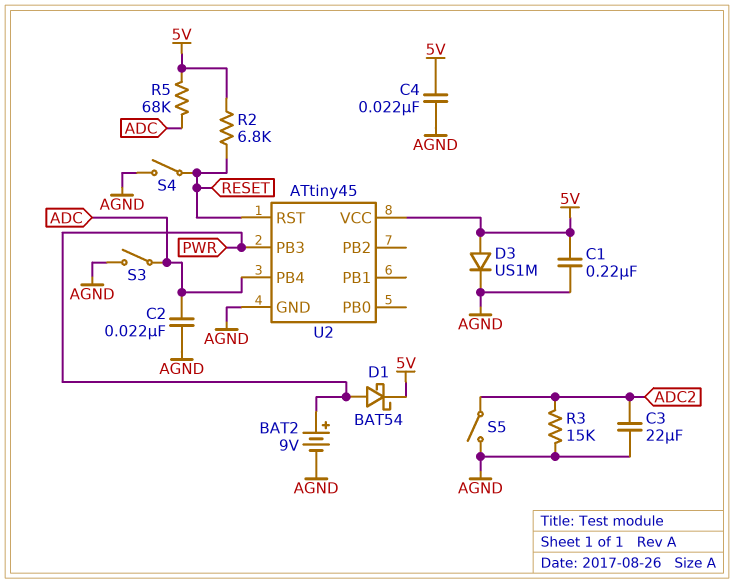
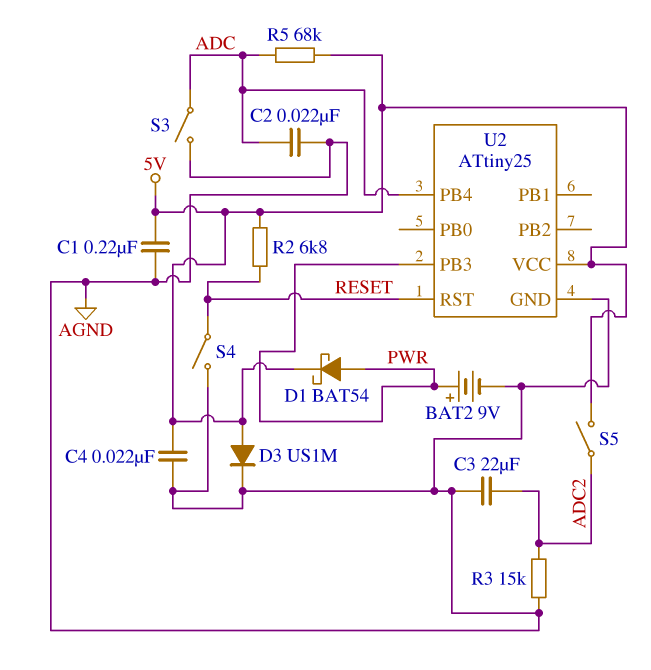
S5: switch (ADC2, AGND) -> switch (5V, ADC2)
U2: ATtiny45 -> ATtiny25

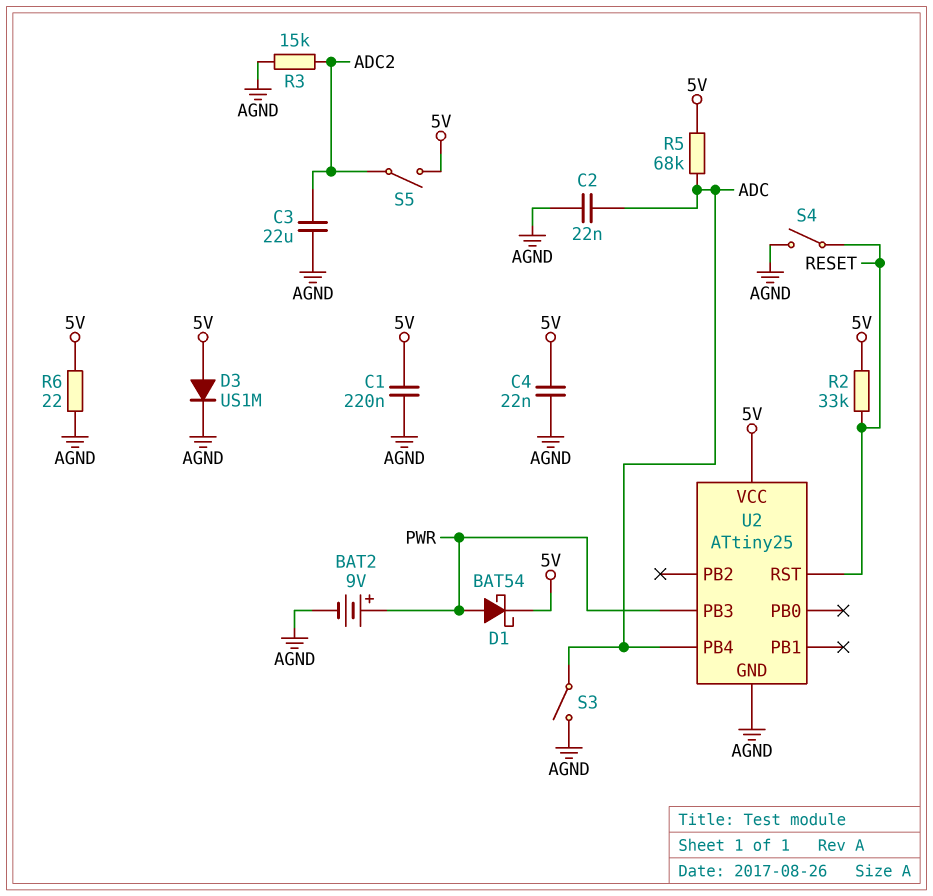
R2: 6.8k (5V, RESET) -> 33k (5V, RESET)
R6: none -> 22 (5V, AGND)

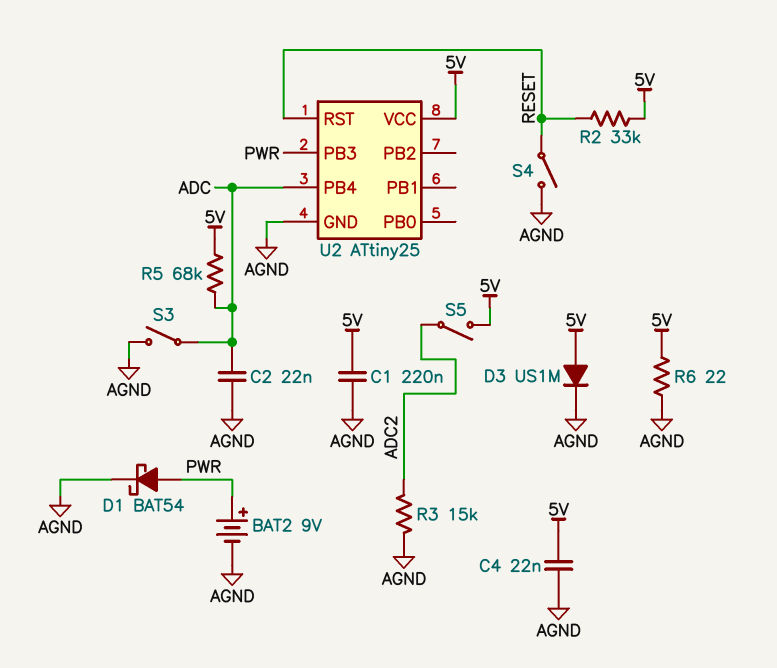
C3: 22uF (ADC2, AGND) -> none
D1: schottky BAT54 (A PWR, K 5V) -> schottky BAT54 (A PWR, K AGND)

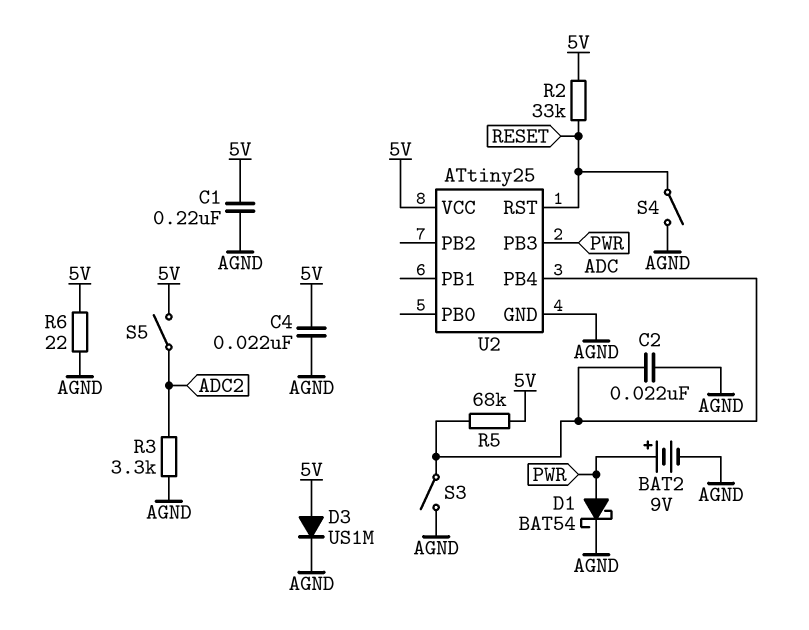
R3: 15k (ADC2, AGND) -> 3.3k (ADC2, AGND)

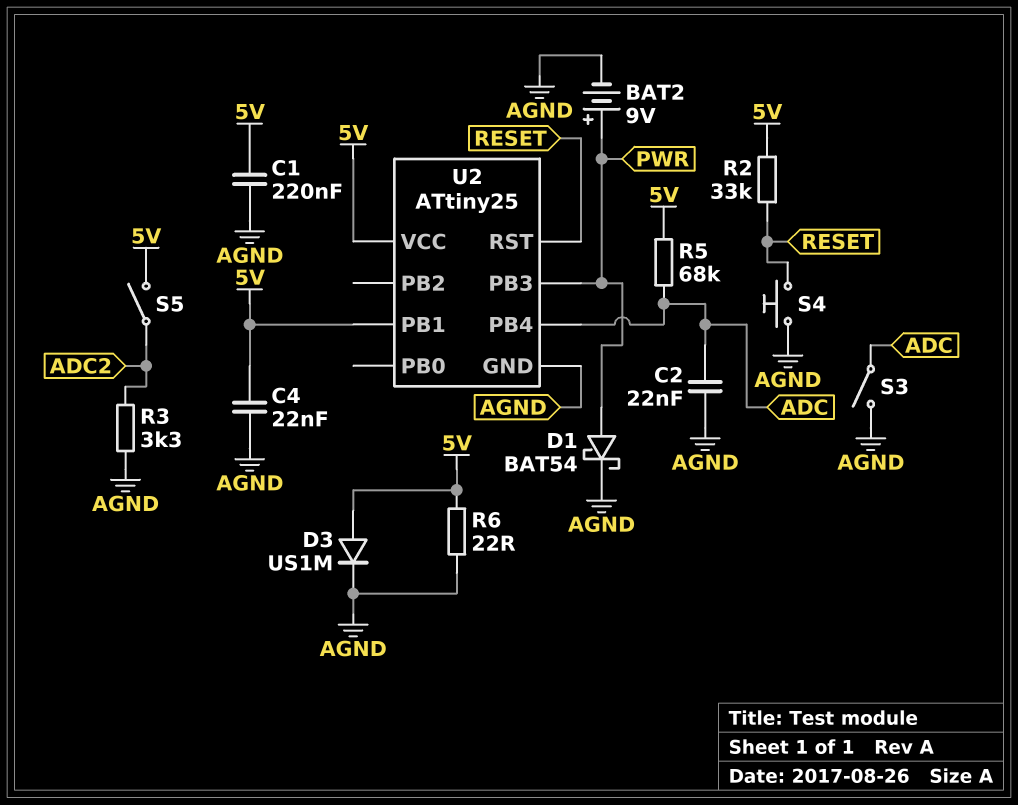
S4: switch (AGND, RESET) -> button (AGND, RESET)
U2 pin PB1: none -> 5V

